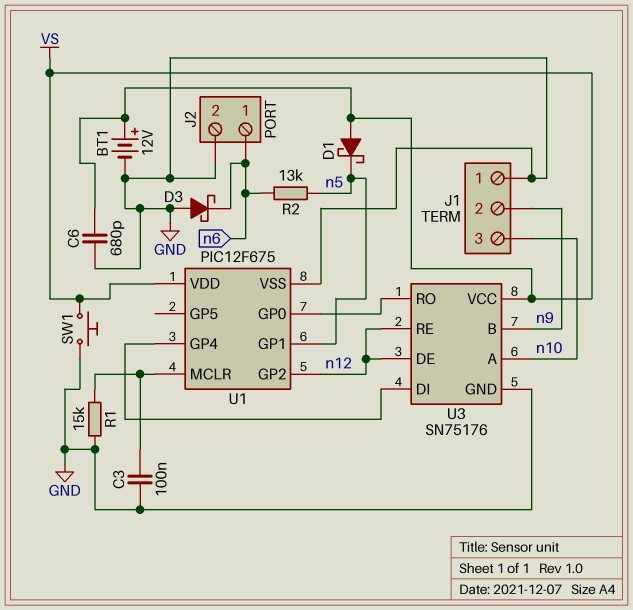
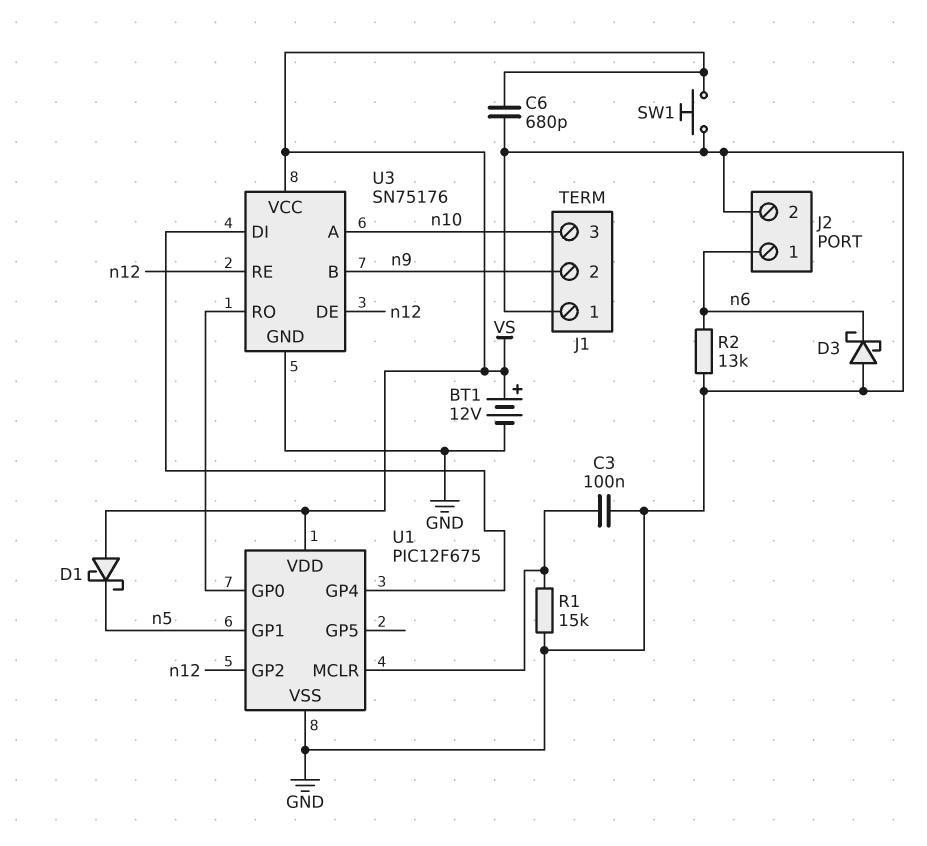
R2: 13k (n5, n6) -> 13k (GND, n6)

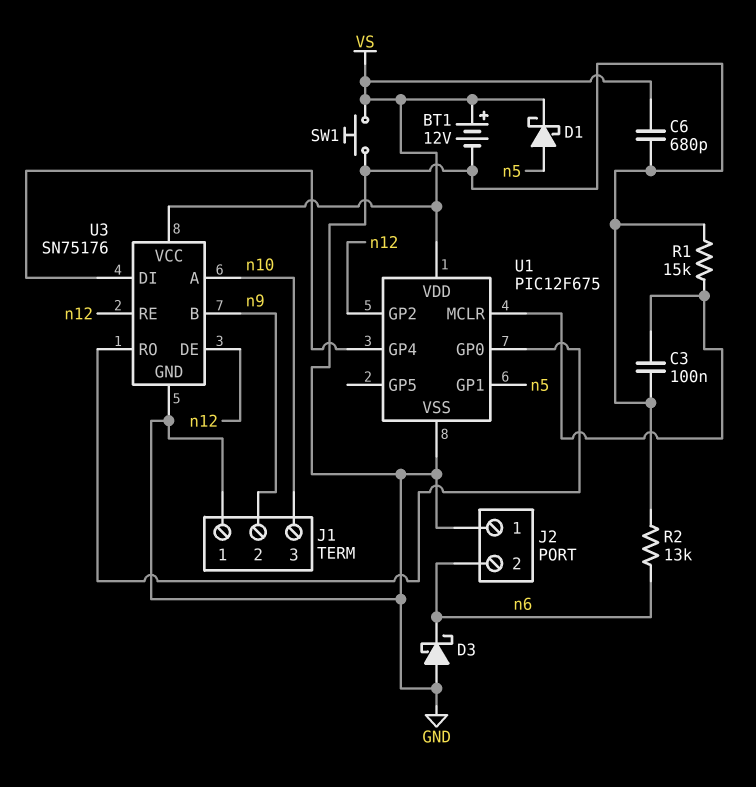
D1: schottky (A VS, K n5) -> schottky (A n5, K VS)
J2 pin 1: n6 -> GND
J2 pin 2: GND -> n6

